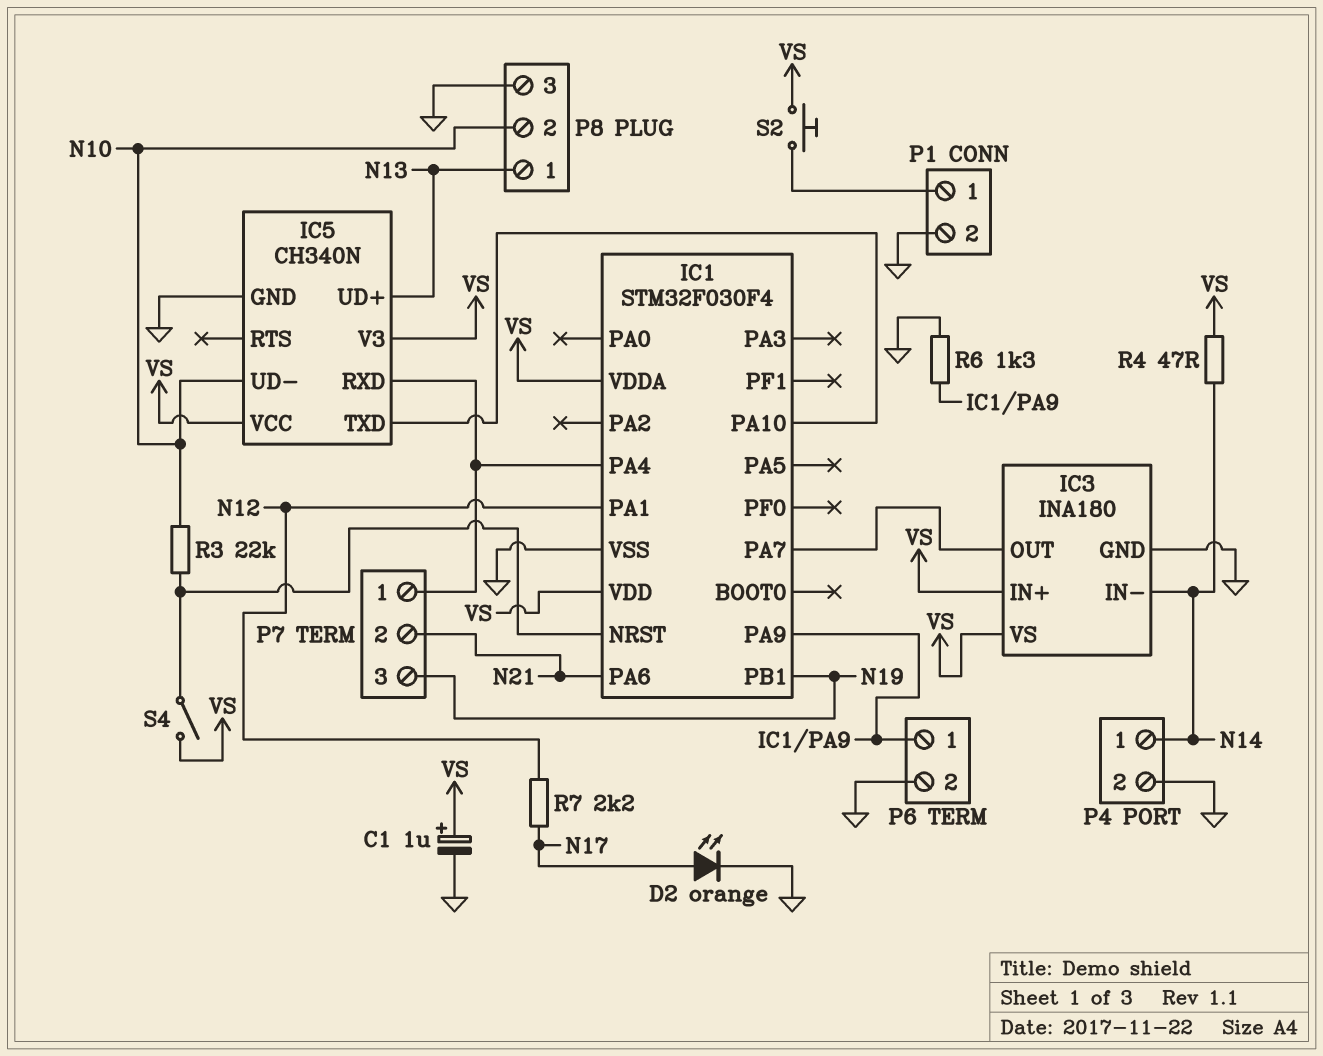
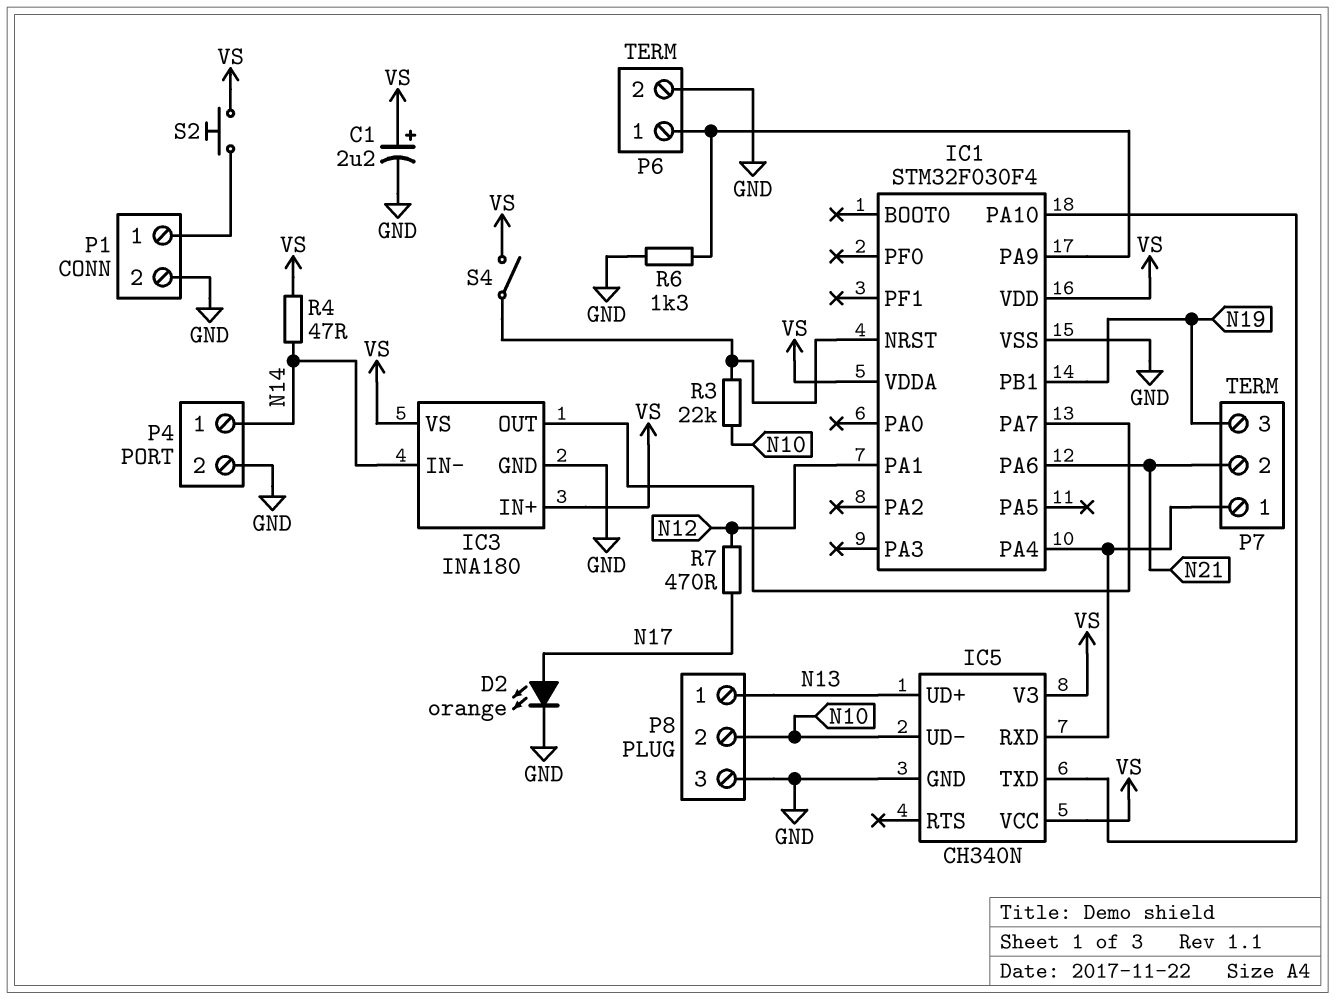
C1: 1uF (plus VS, minus GND) -> 2.2uF (plus VS, minus GND)
R7: 2.2k (N12, N17) -> 470 (N12, N17)

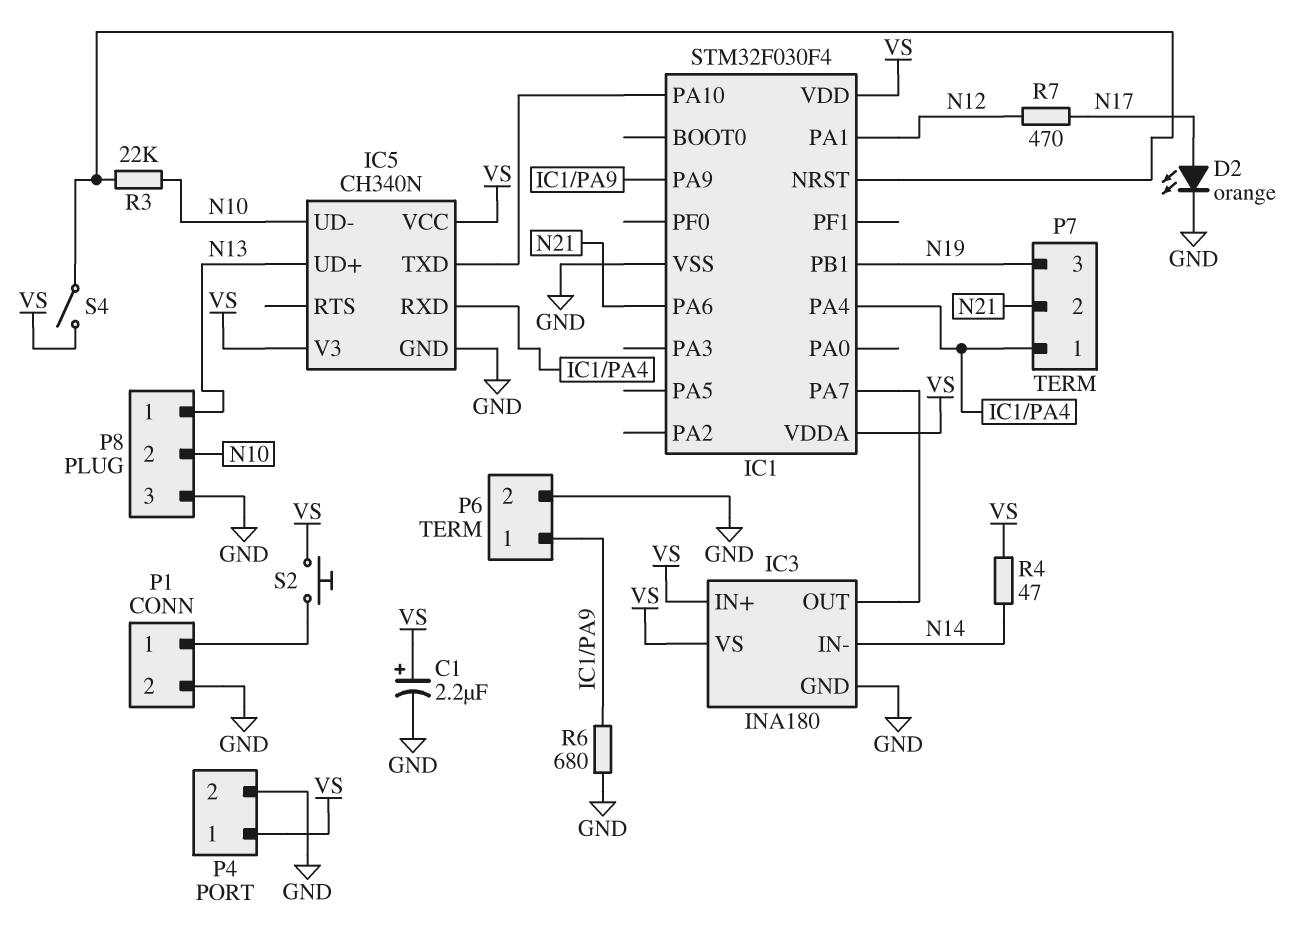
P4 pin 1: N14 -> VS
R6: 1.3k (GND, IC1/PA9) -> 680 (GND, IC1/PA9)

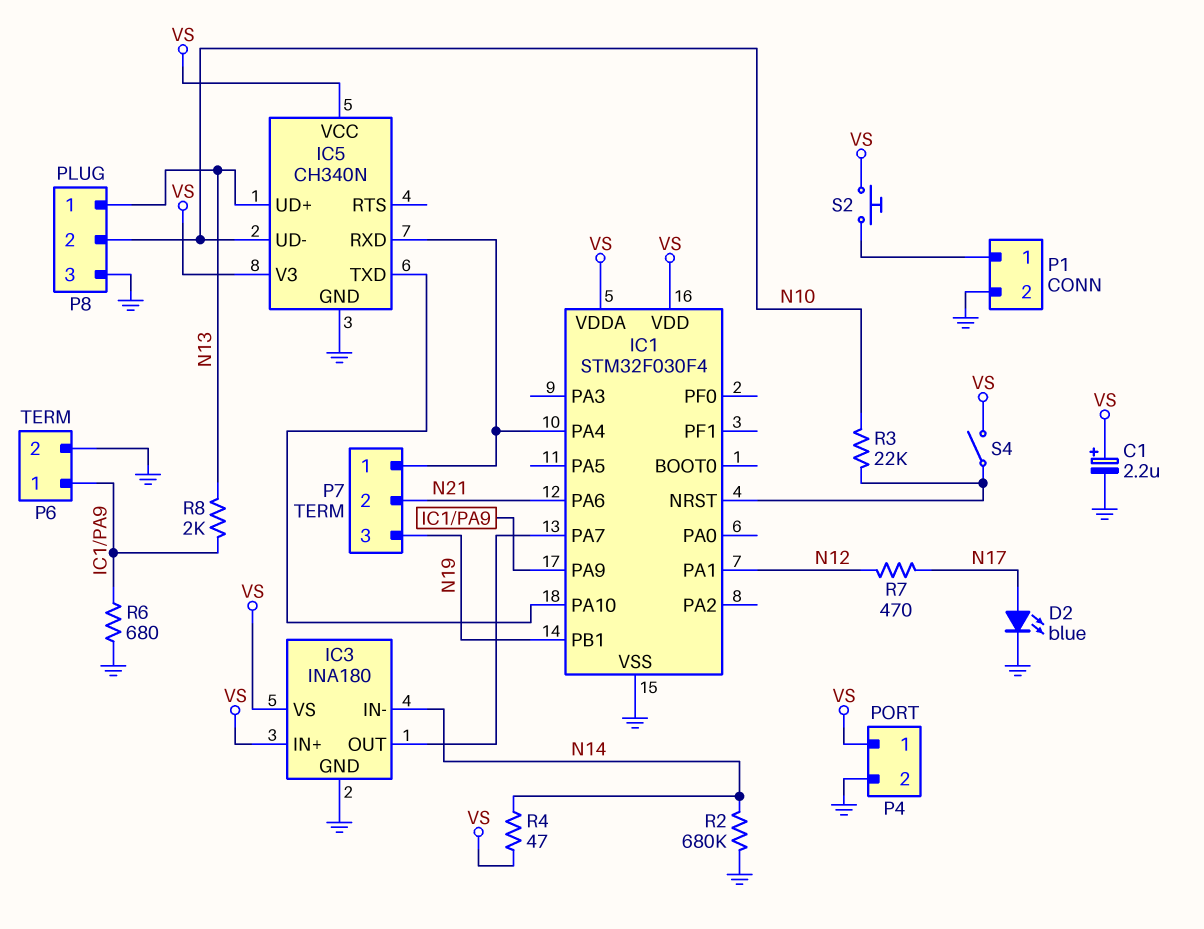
D2: LED orange (A N17, K GND) -> LED blue (A N17, K GND)
R2: none -> 680k (GND, N14)
R8: none -> 2k (IC1/PA9, N13)

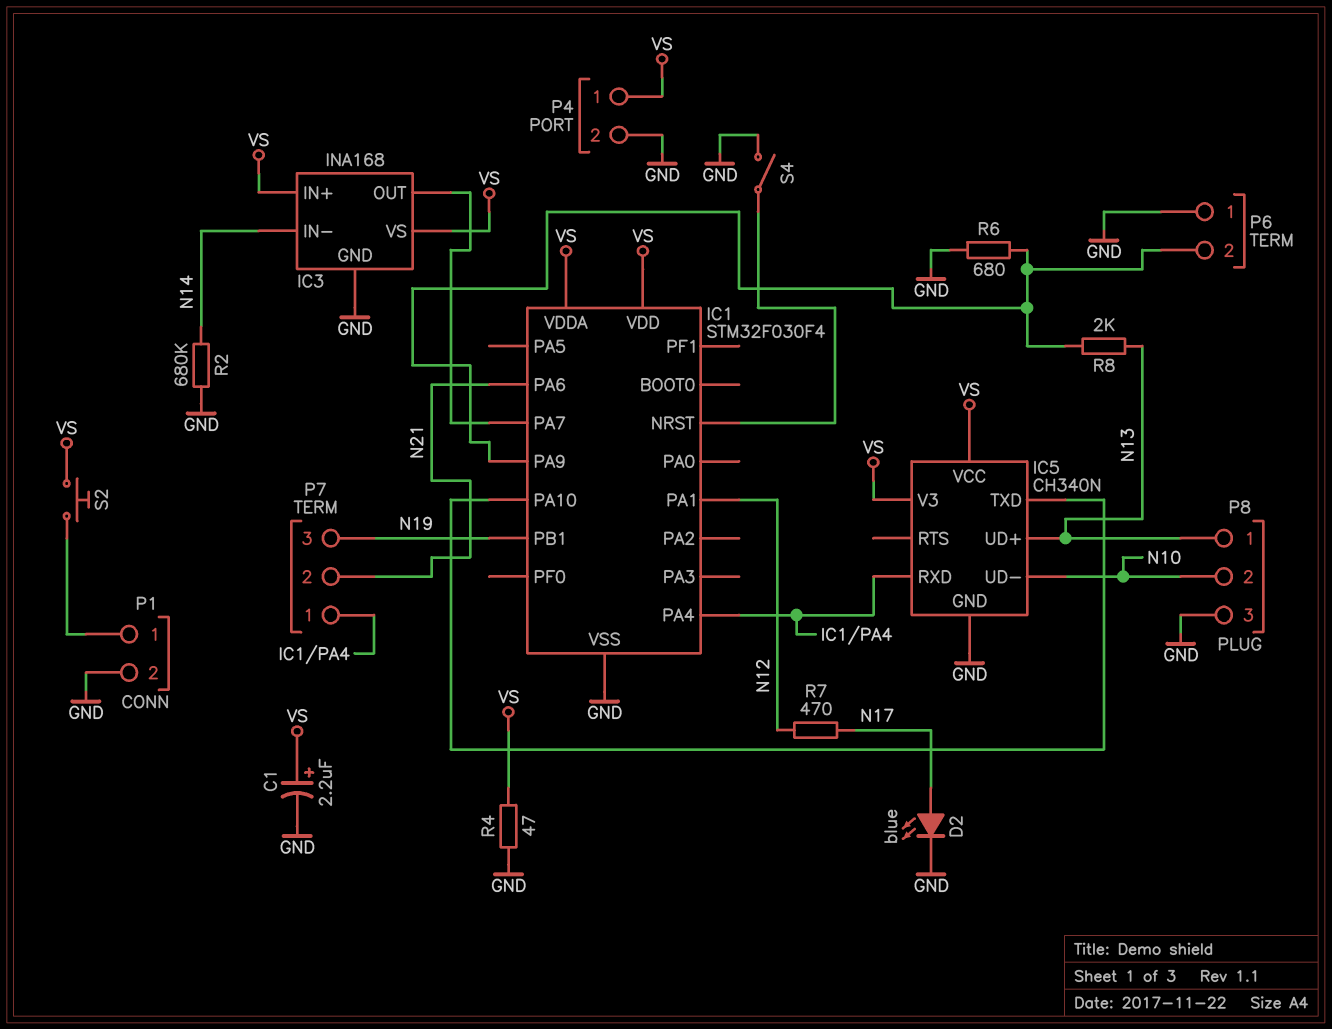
IC3: INA180 -> INA168
P6 pin 1: IC1/PA9 -> GND
P6 pin 2: GND -> IC1/PA9
R3: 22k (IC1/NRST, N10) -> none
R4: 47 (N14, VS) -> 47 (GND, VS)
S4: switch (IC1/NRST, VS) -> switch (GND, IC1/NRST)

